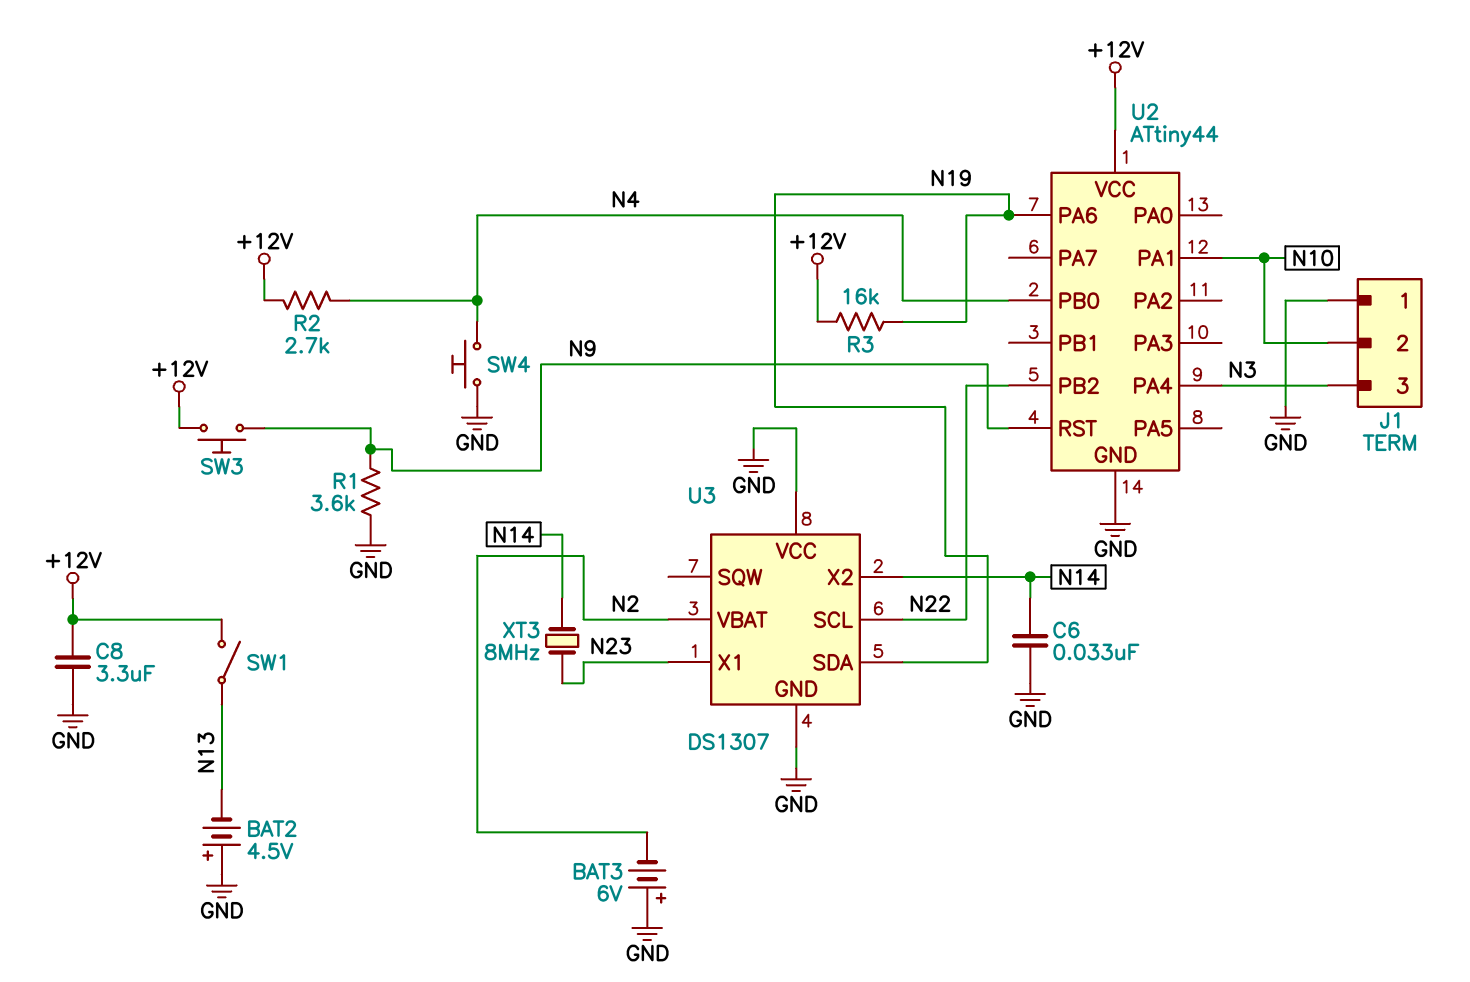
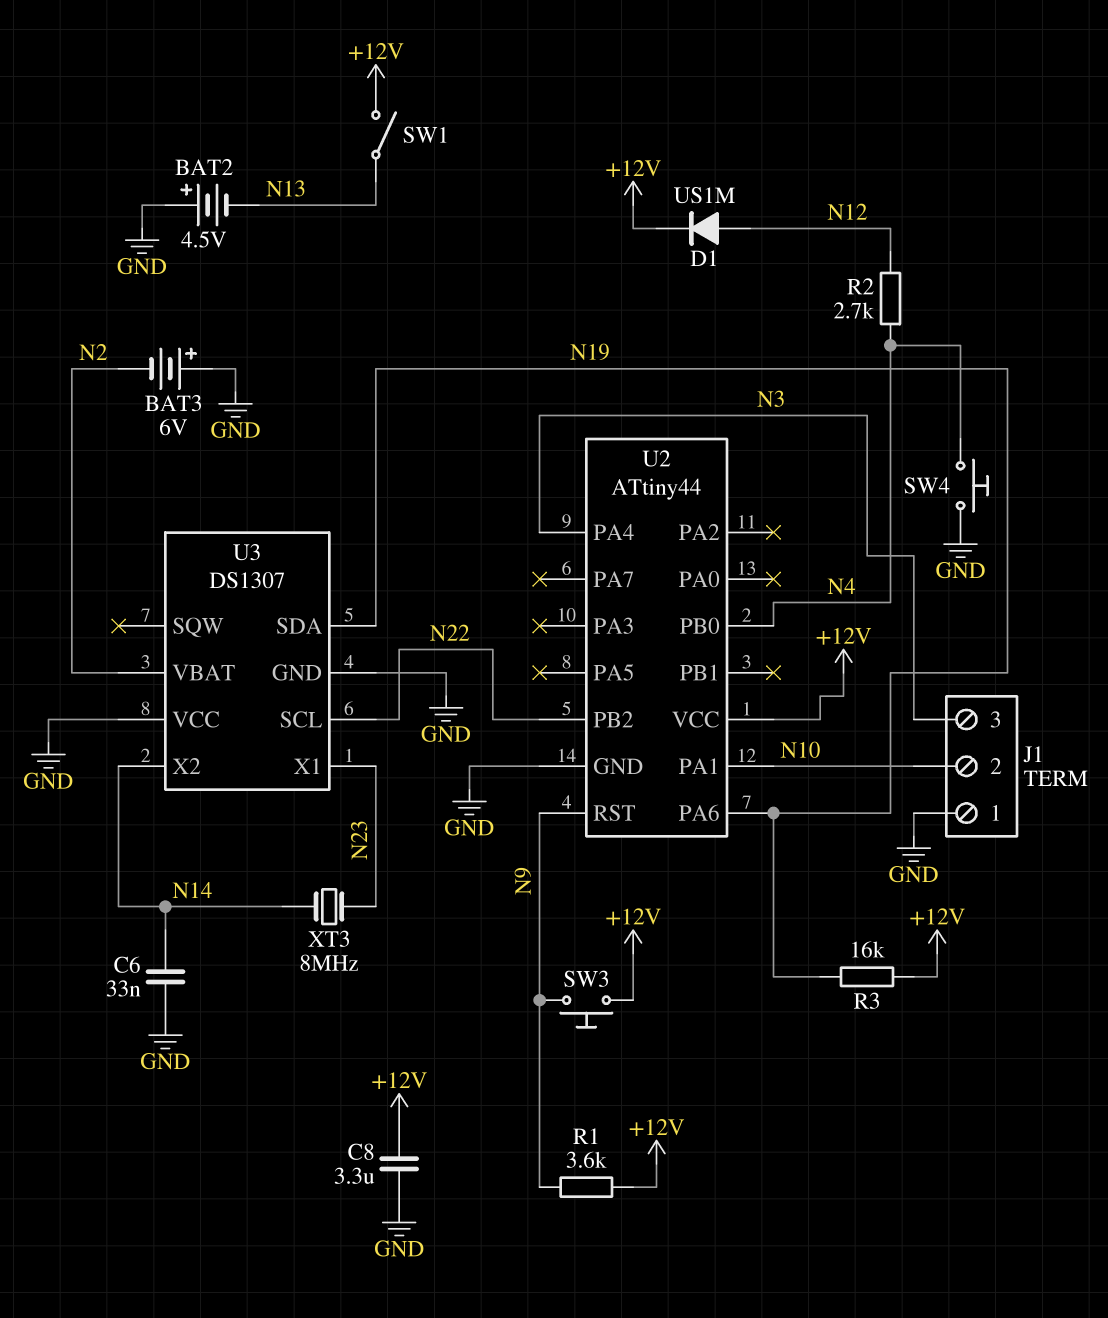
D1: none -> diode US1M (A N12, K +12V)
R1: 3.6k (GND, N9) -> 3.6k (+12V, N9)
R2: 2.7k (+12V, N4) -> 2.7k (N4, N12)

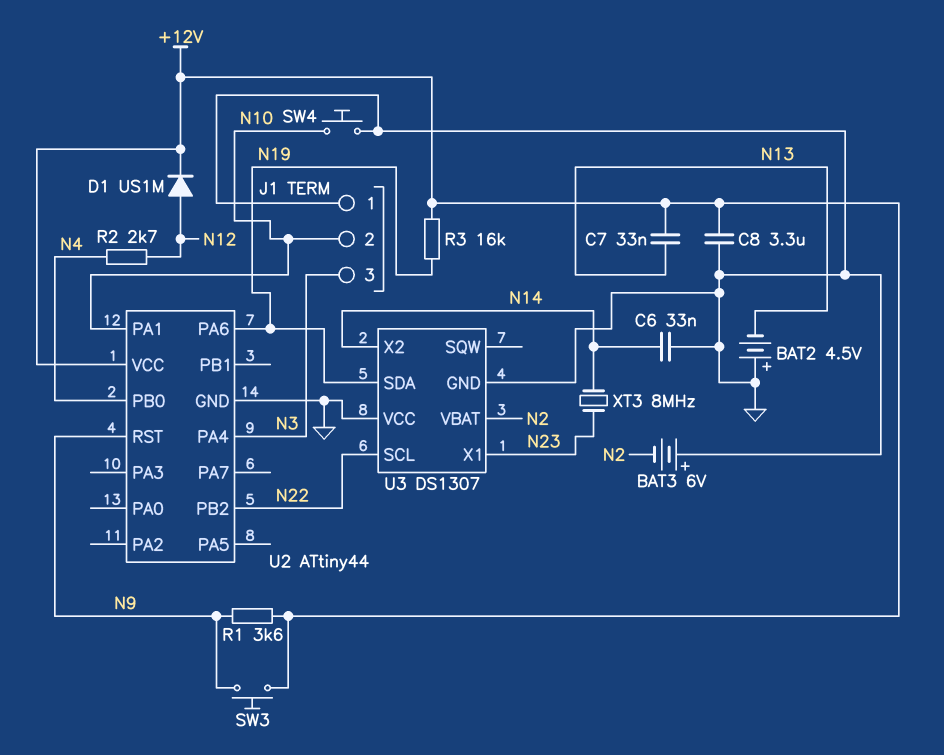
C7: none -> 33nF (+12V, N13)
SW1: switch (+12V, N13) -> none
SW4: button (GND, N4) -> button (GND, N10)

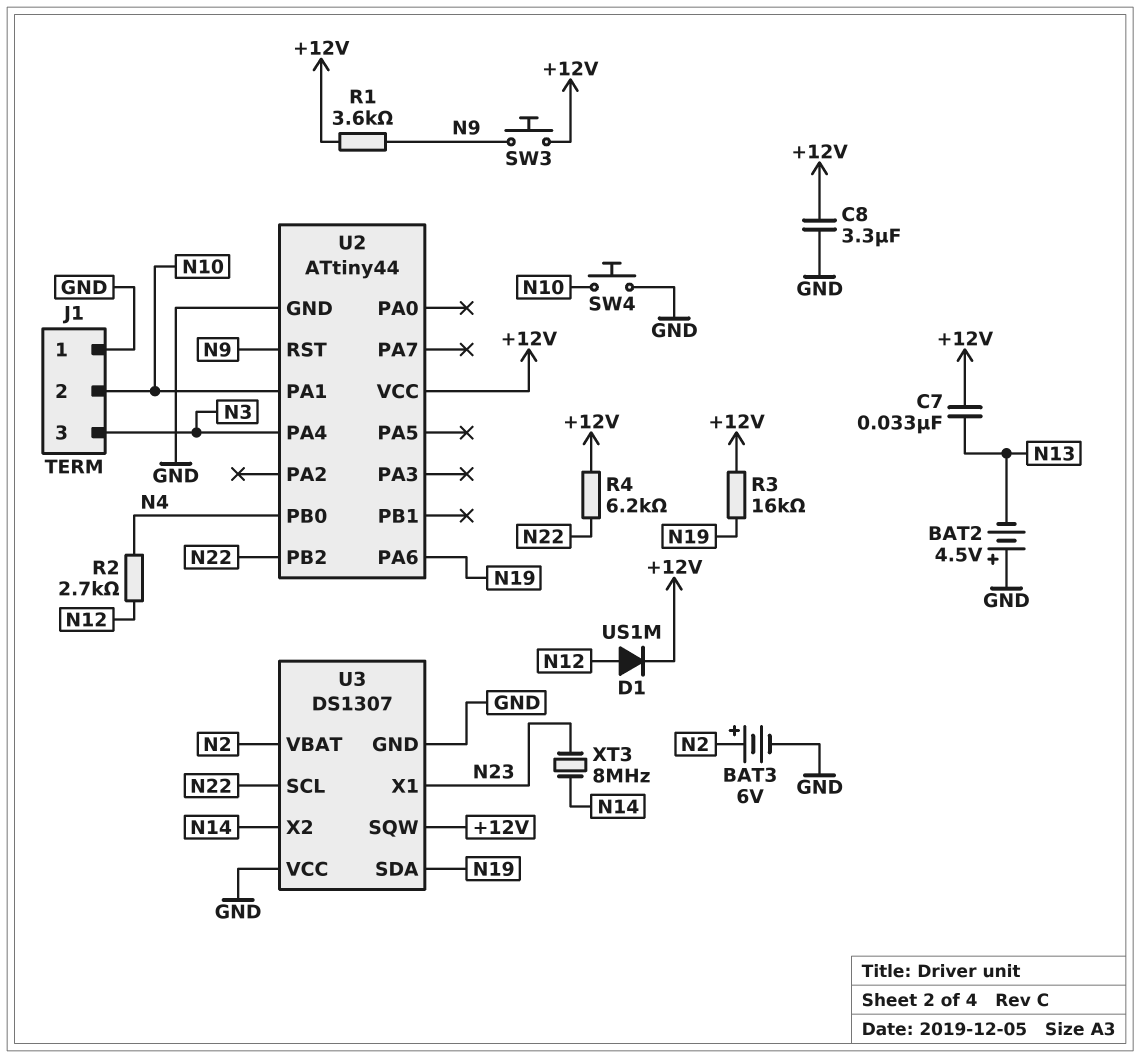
BAT3: 6V (plus GND, minus N2) -> 6V (plus N2, minus GND)
C6: 33nF (GND, N14) -> none
R4: none -> 6.2k (+12V, N22)
U3 pin SQW: none -> +12V

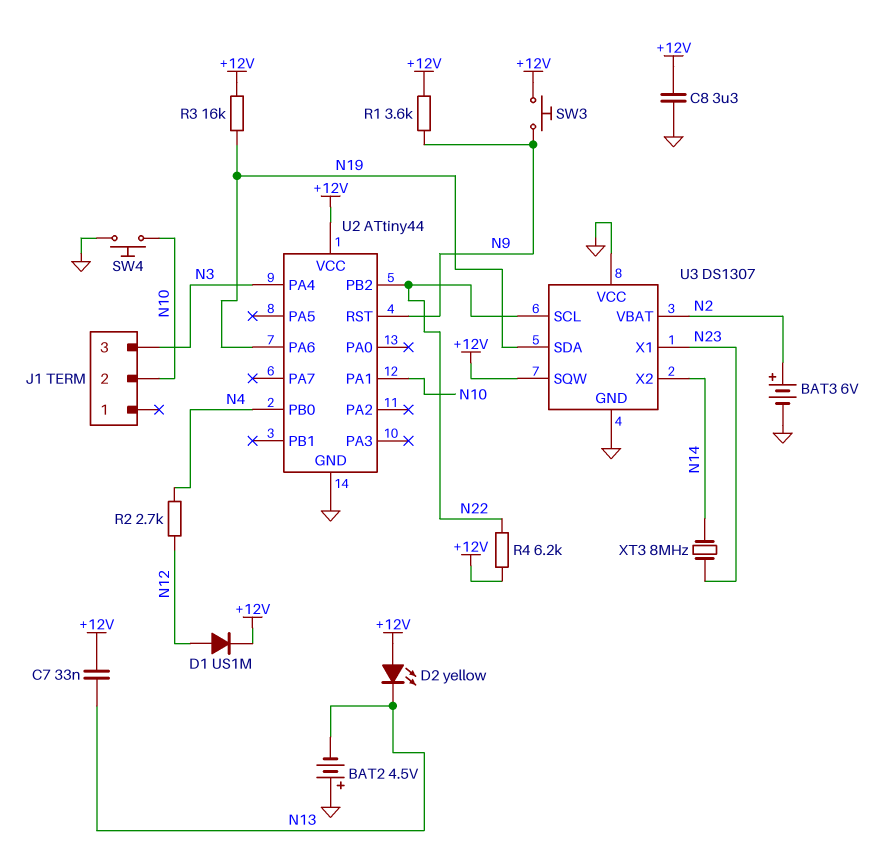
D2: none -> LED yellow (A +12V, K N13)
J1 pin 1: GND -> none

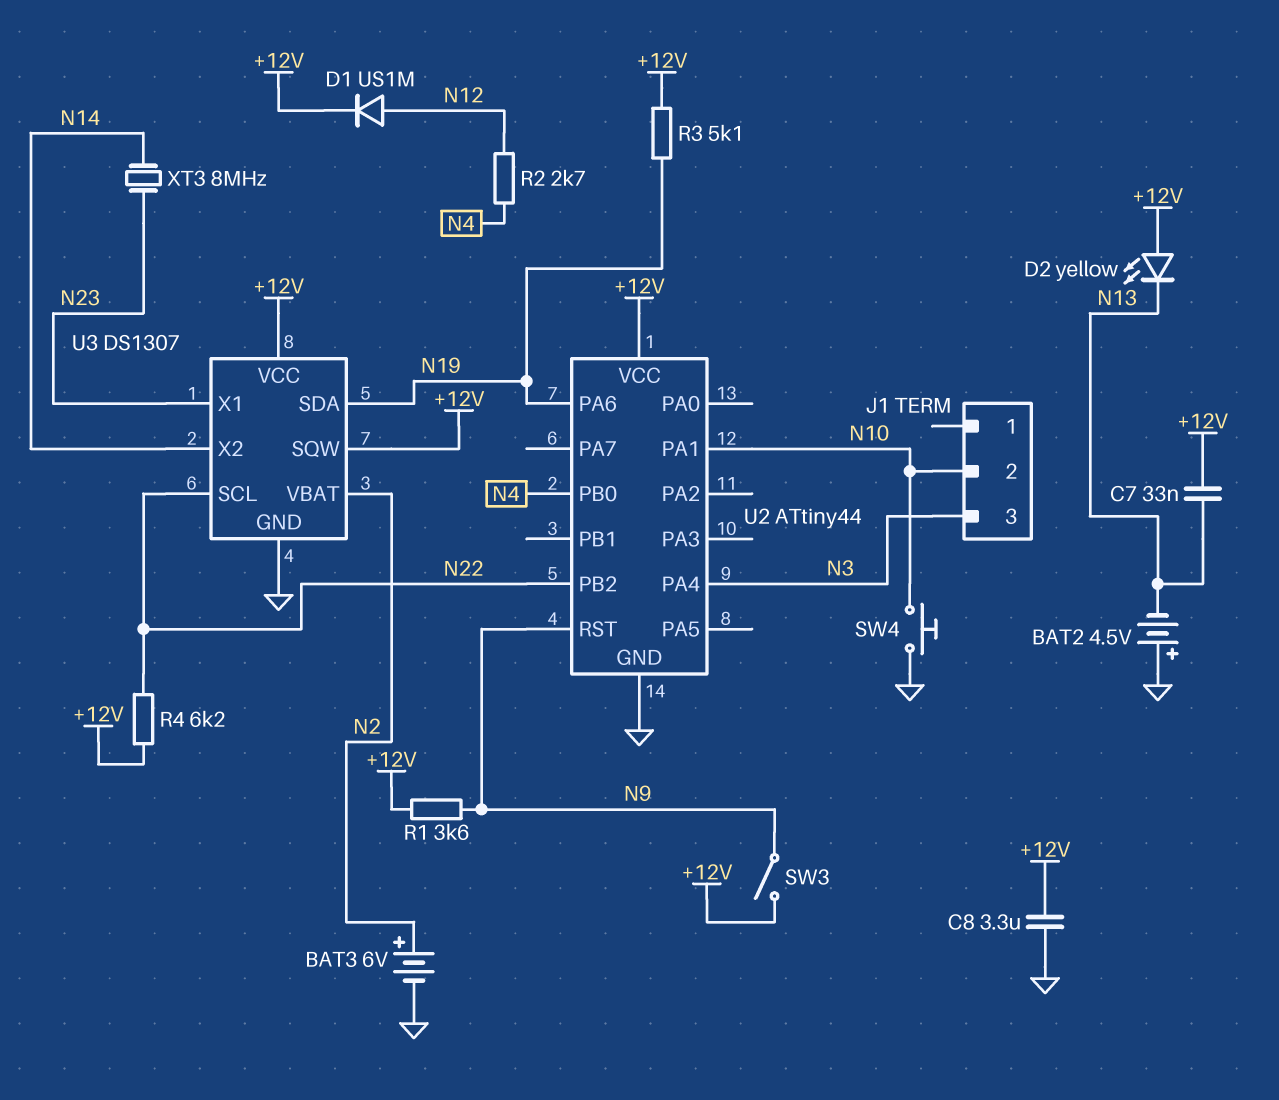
R3: 16k (+12V, N19) -> 5.1k (+12V, N19)
SW3: button (+12V, N9) -> switch (+12V, N9)
U3 pin VCC: GND -> +12V

